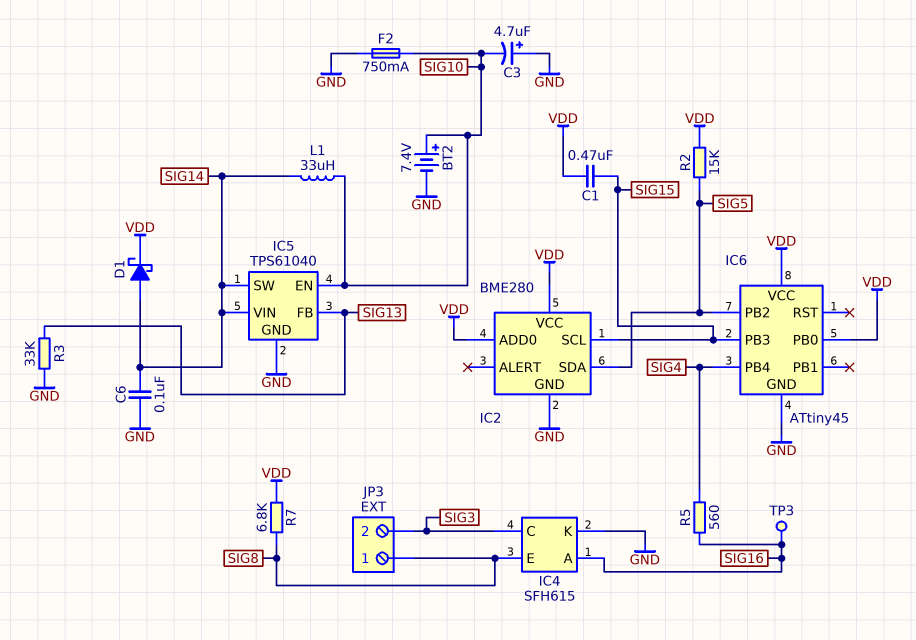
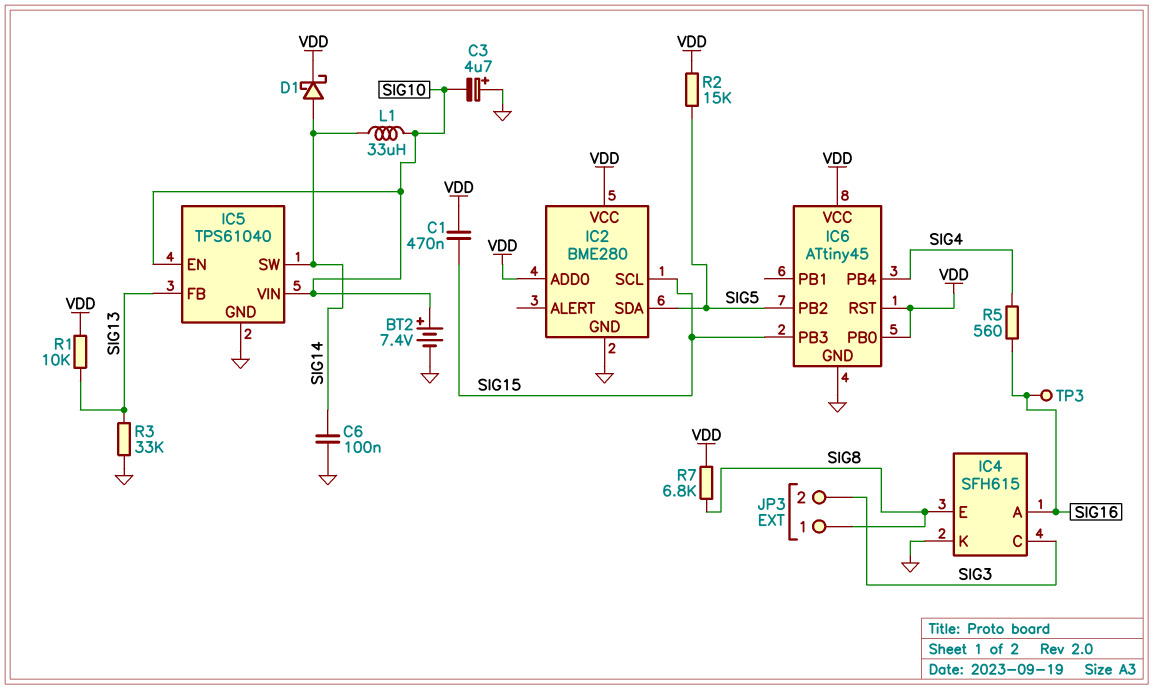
F2: 750mA (GND, SIG10) -> none
IC5 pin VIN: SIG14 -> SIG10
IC6 pin RST: none -> VDD
R1: none -> 10k (SIG13, VDD)

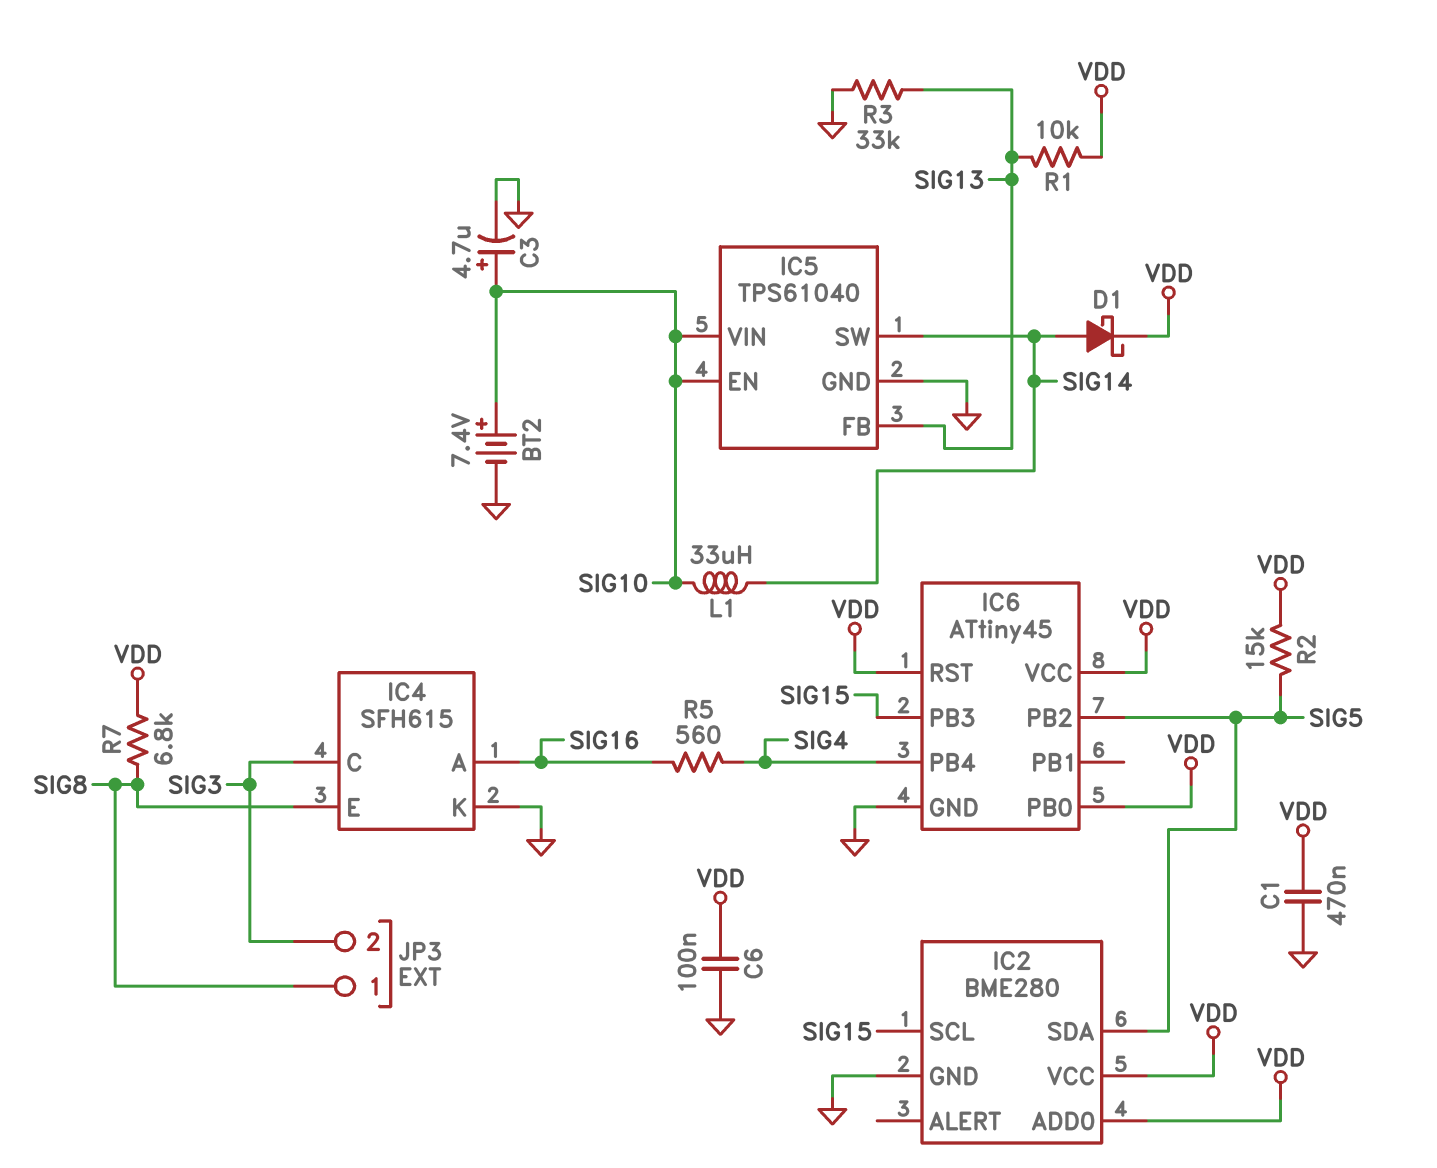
C1: 470nF (SIG15, VDD) -> 470nF (GND, VDD)
C3: 4.7uF (plus GND, minus SIG10) -> 4.7uF (plus SIG10, minus GND)
C6: 100nF (GND, SIG14) -> 100nF (GND, VDD)
TP3: test point (SIG16) -> none

